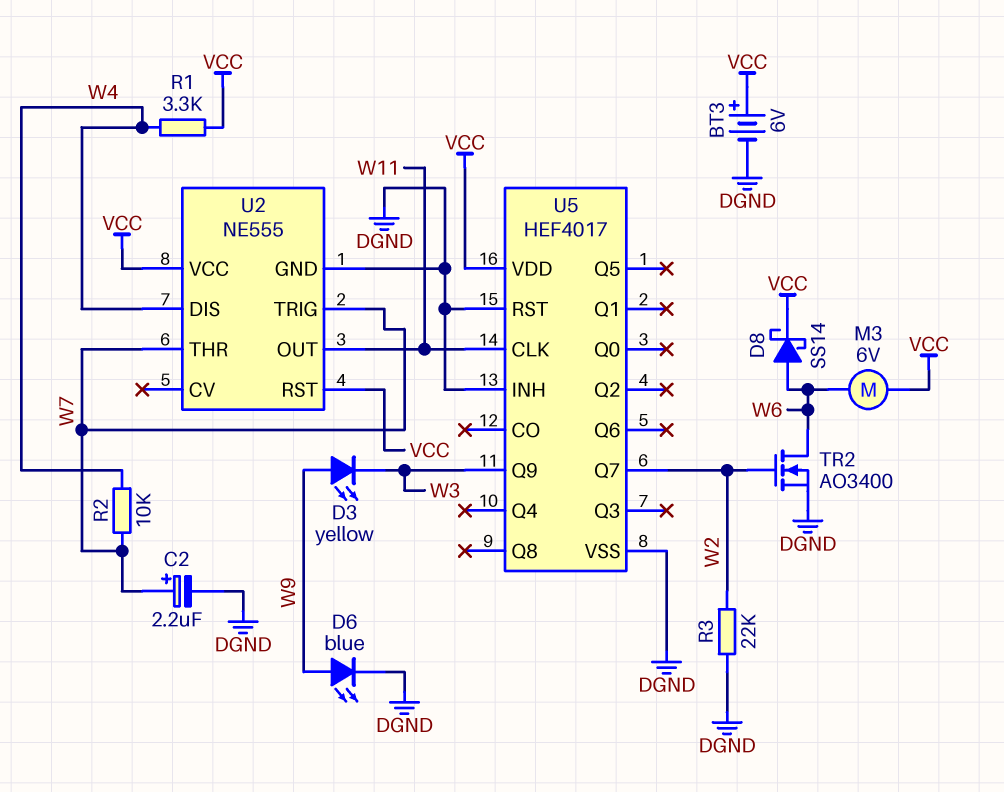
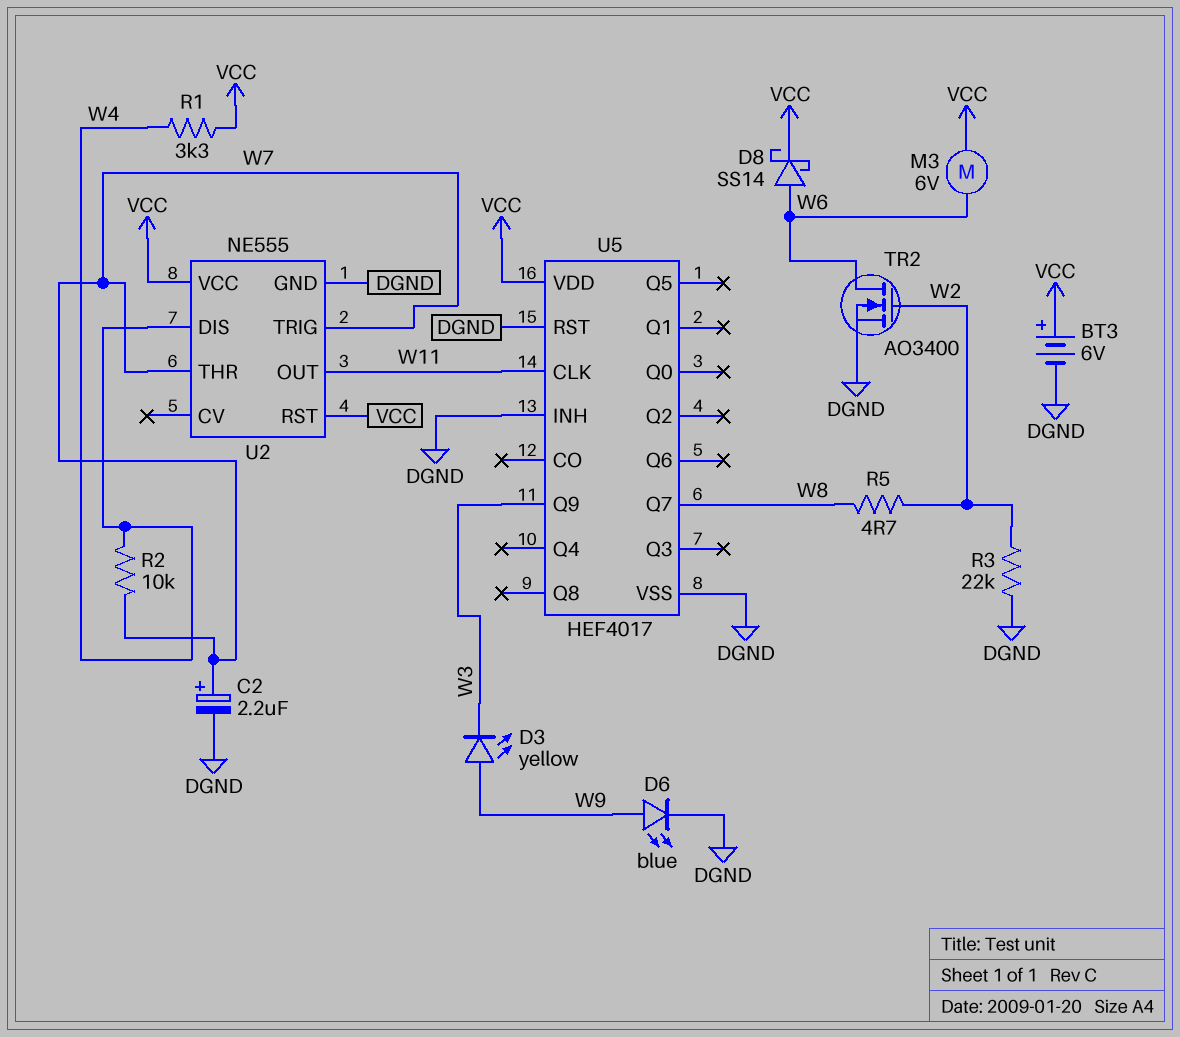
R5: none -> 4.7 (W2, W8)
U5 pin Q7: W2 -> W8

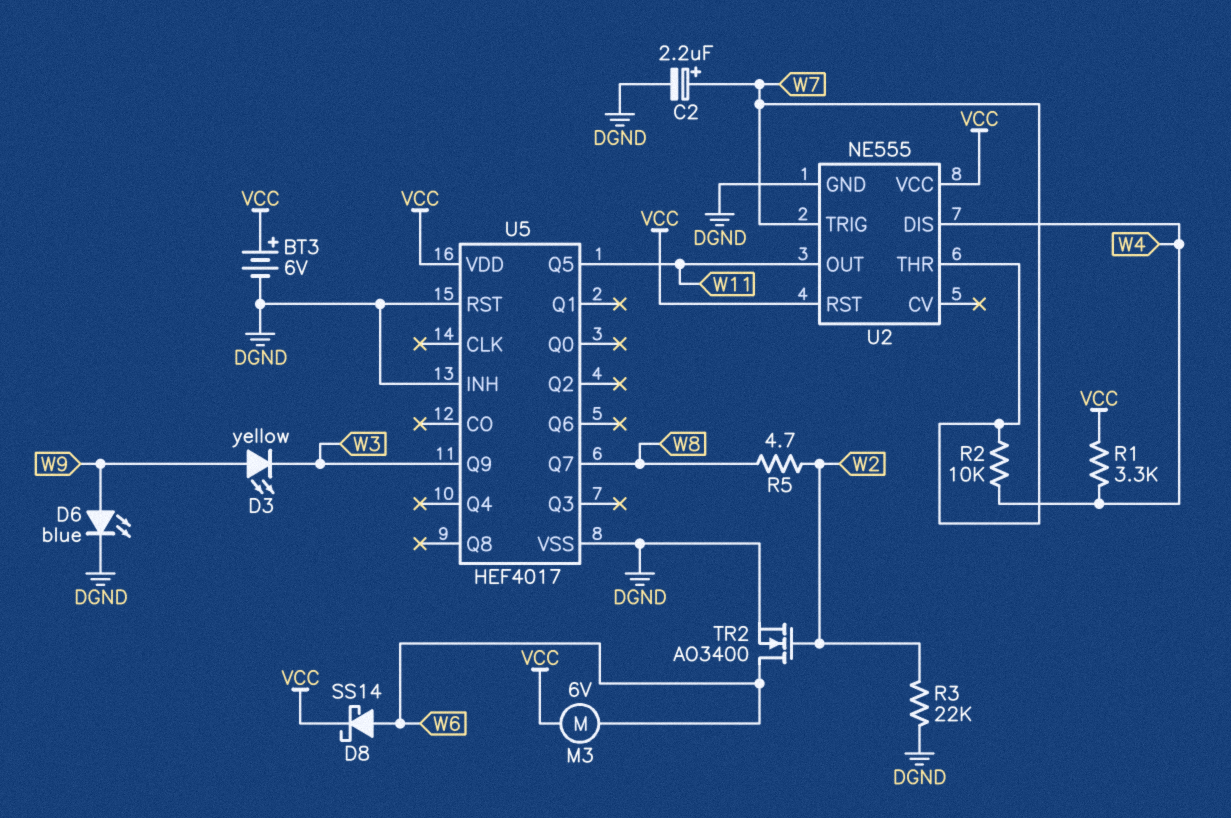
U5 pin CLK: W11 -> none
U5 pin Q5: none -> W11

